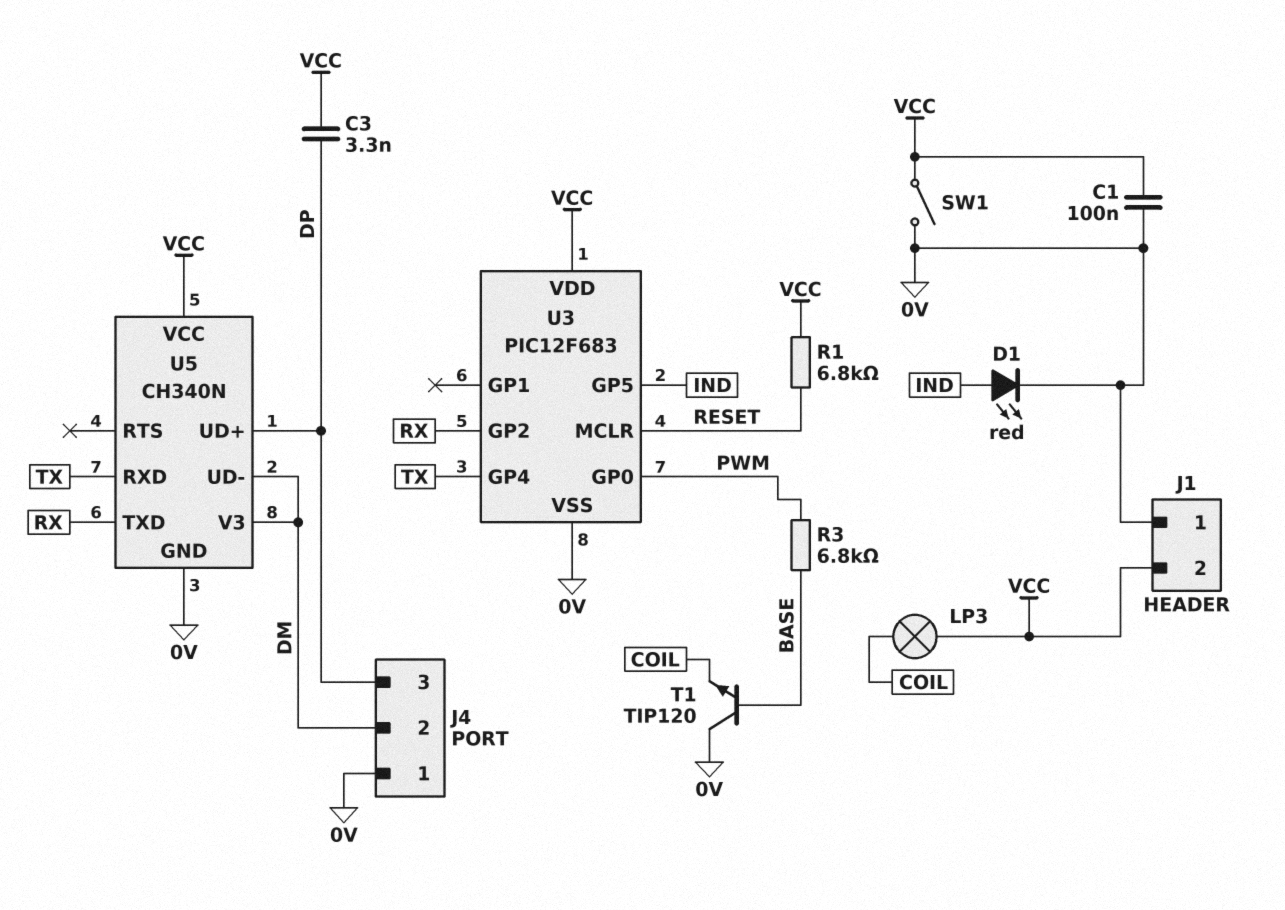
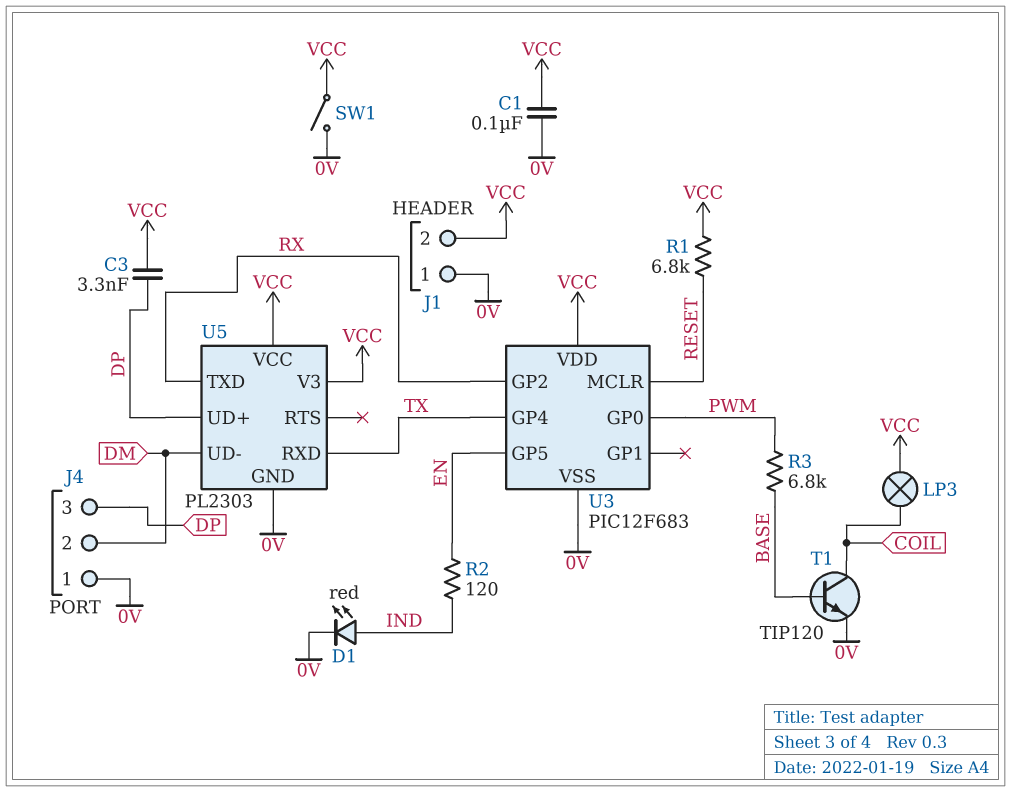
R2: none -> 120 (EN, IND)
T1: NPN TIP120 (B BASE, C 0V, E COIL) -> NPN TIP120 (B BASE, C COIL, E 0V)
U3 pin GP5: IND -> EN
U5: CH340N -> PL2303
U5 pin V3: DM -> VCC

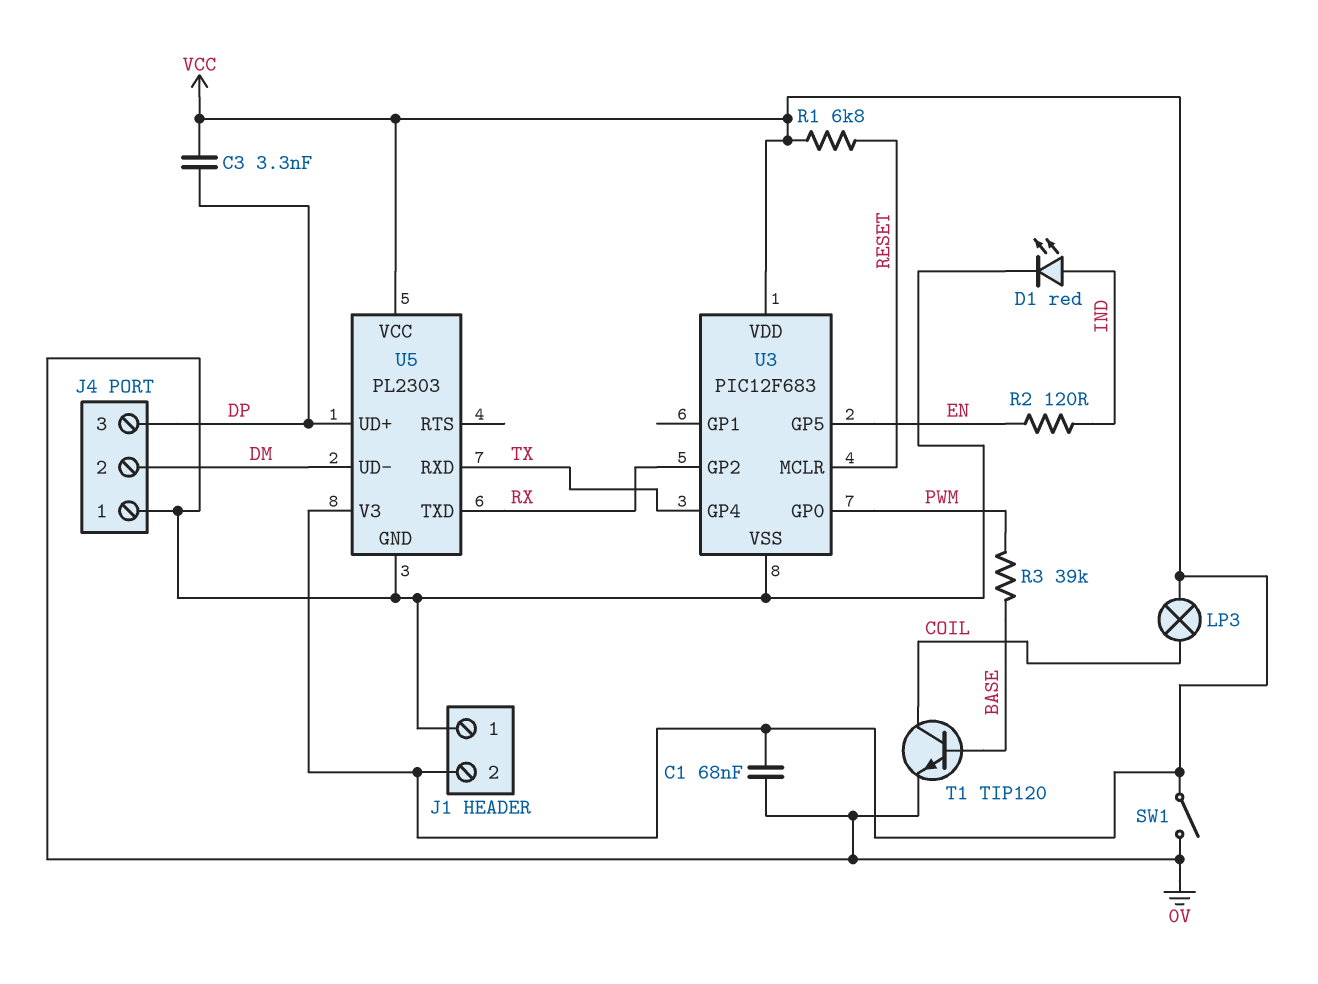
C1: 100nF (0V, VCC) -> 68nF (0V, VCC)
R3: 6.8k (BASE, PWM) -> 39k (BASE, PWM)

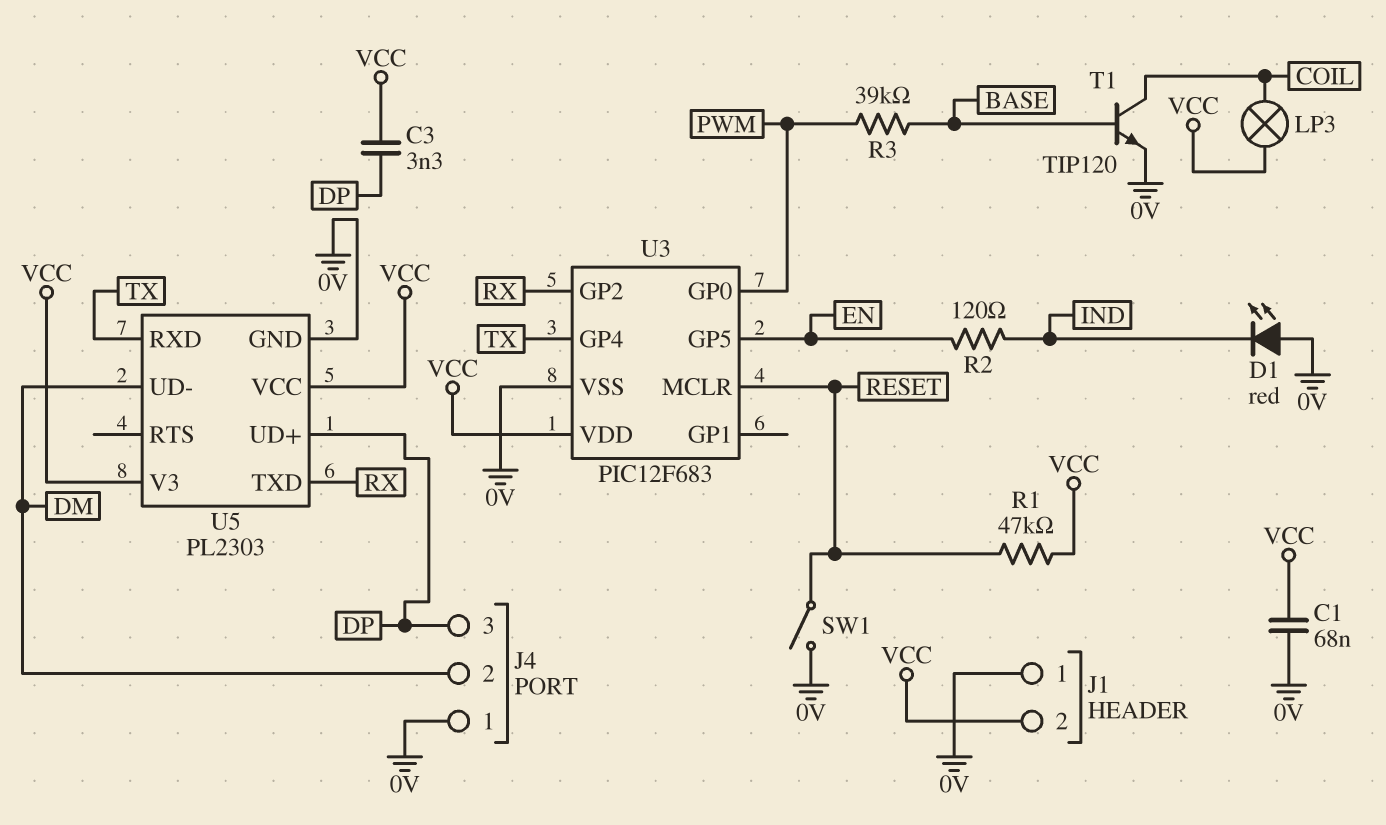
D1: LED red (A IND, K 0V) -> LED red (A 0V, K IND)
R1: 6.8k (RESET, VCC) -> 47k (RESET, VCC)
SW1: switch (0V, VCC) -> switch (0V, RESET)

